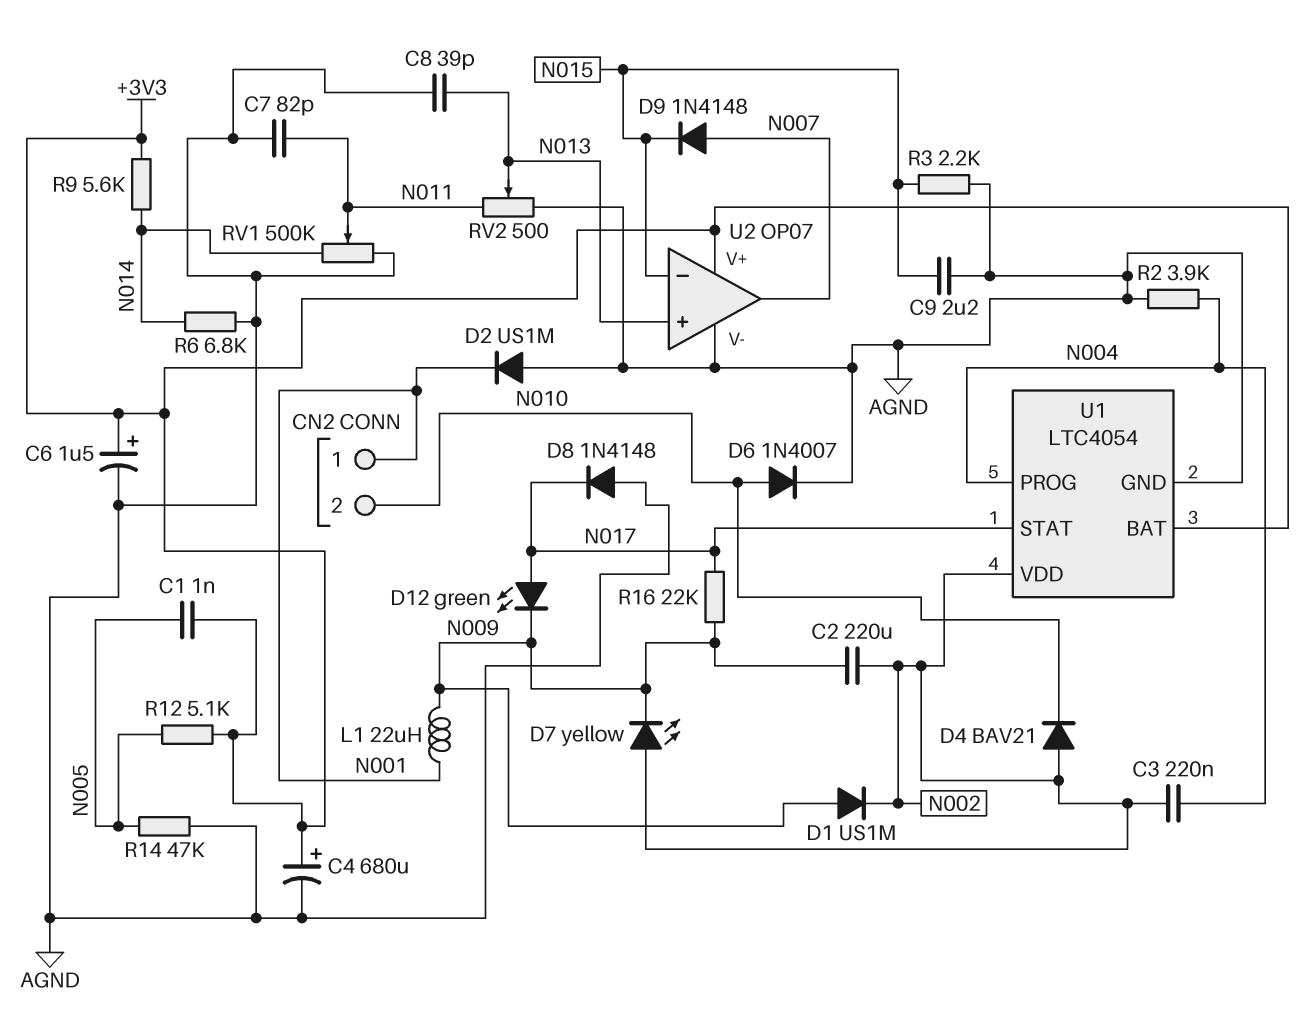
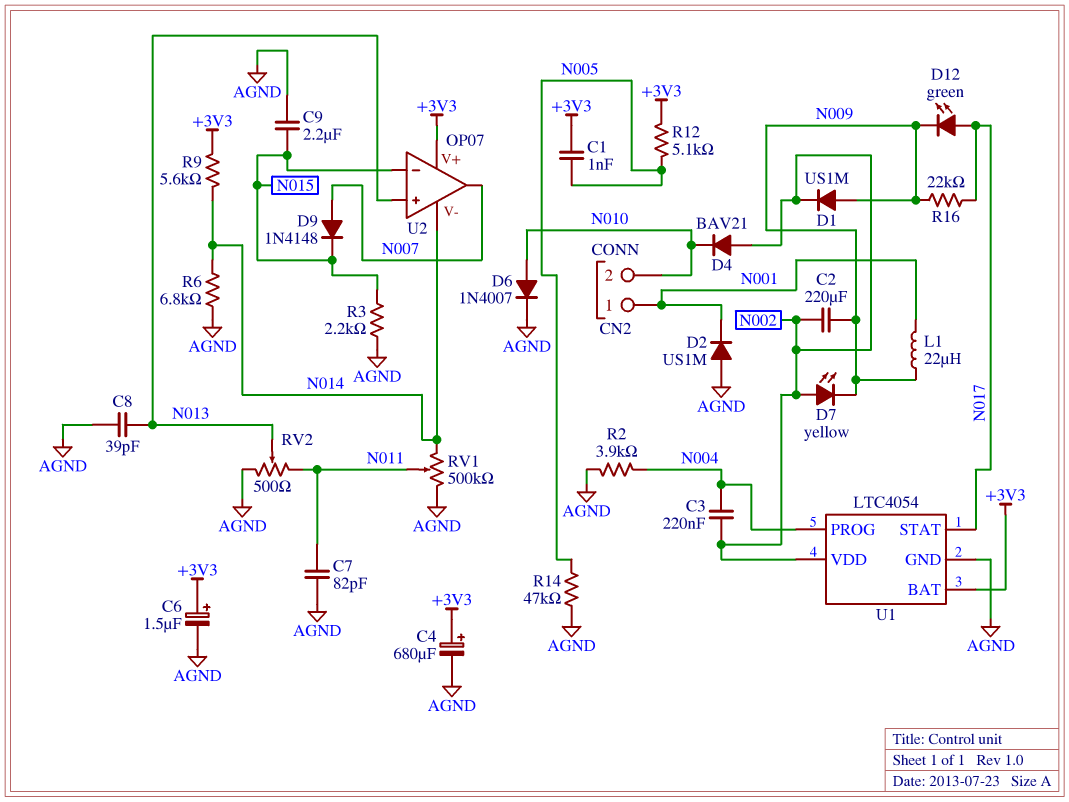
D8: diode 1N4148 (A AGND, K N017) -> none
U2 pin V-: AGND -> N014

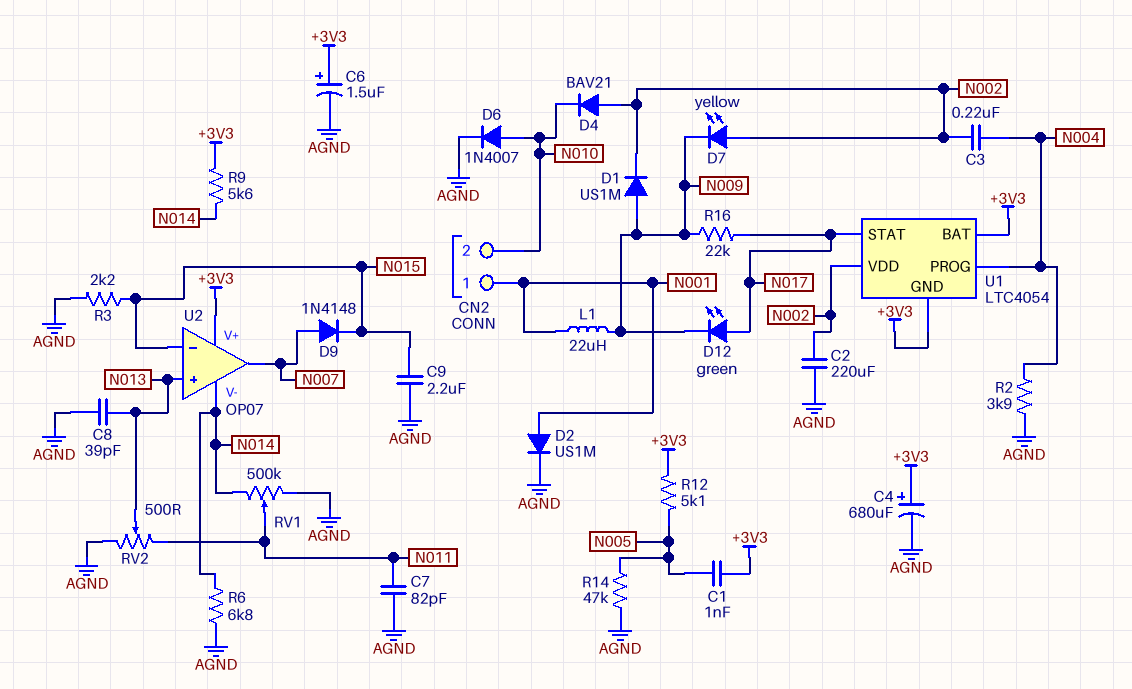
C2: 220uF (N002, N009) -> 220uF (AGND, N002)
D2: diode US1M (A AGND, K N001) -> diode US1M (A N001, K AGND)
U1 pin GND: AGND -> +3V3

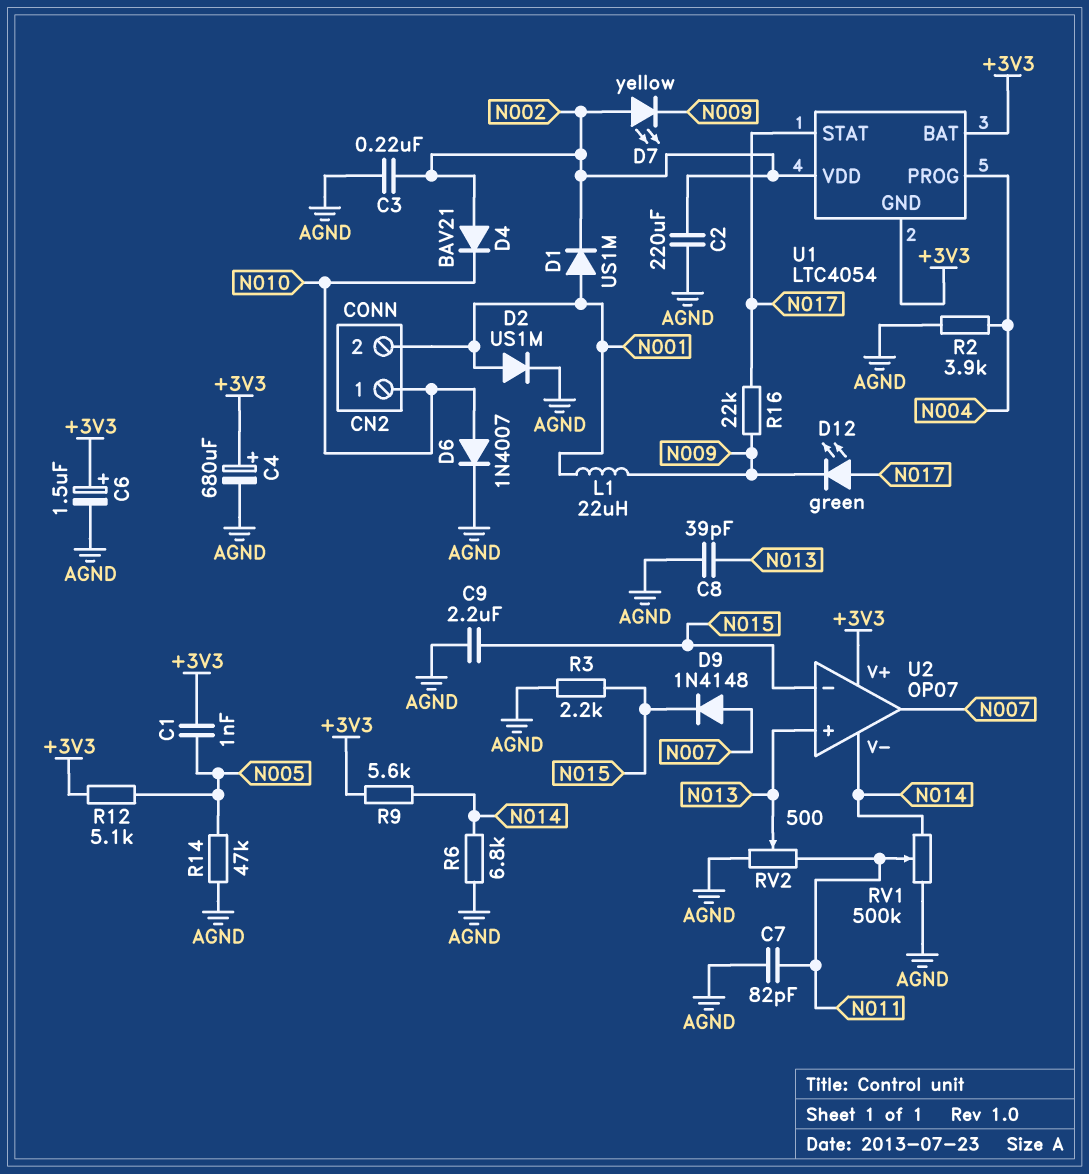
C3: 220nF (N002, N004) -> 220nF (AGND, N002)
CN2 pin 1: N001 -> N010
CN2 pin 2: N010 -> N001
D1: diode US1M (A N009, K N002) -> diode US1M (A N001, K N002)

